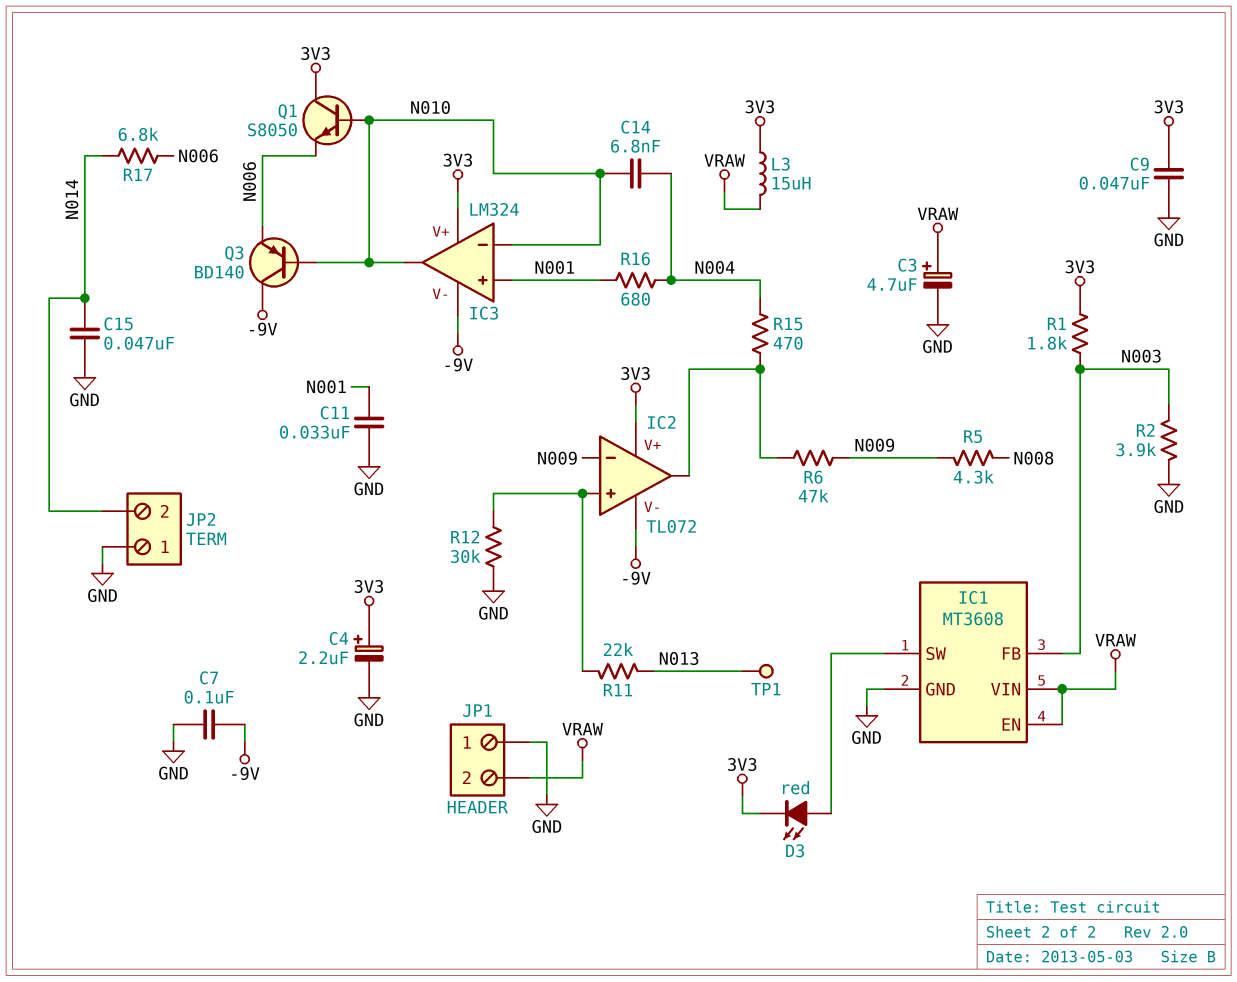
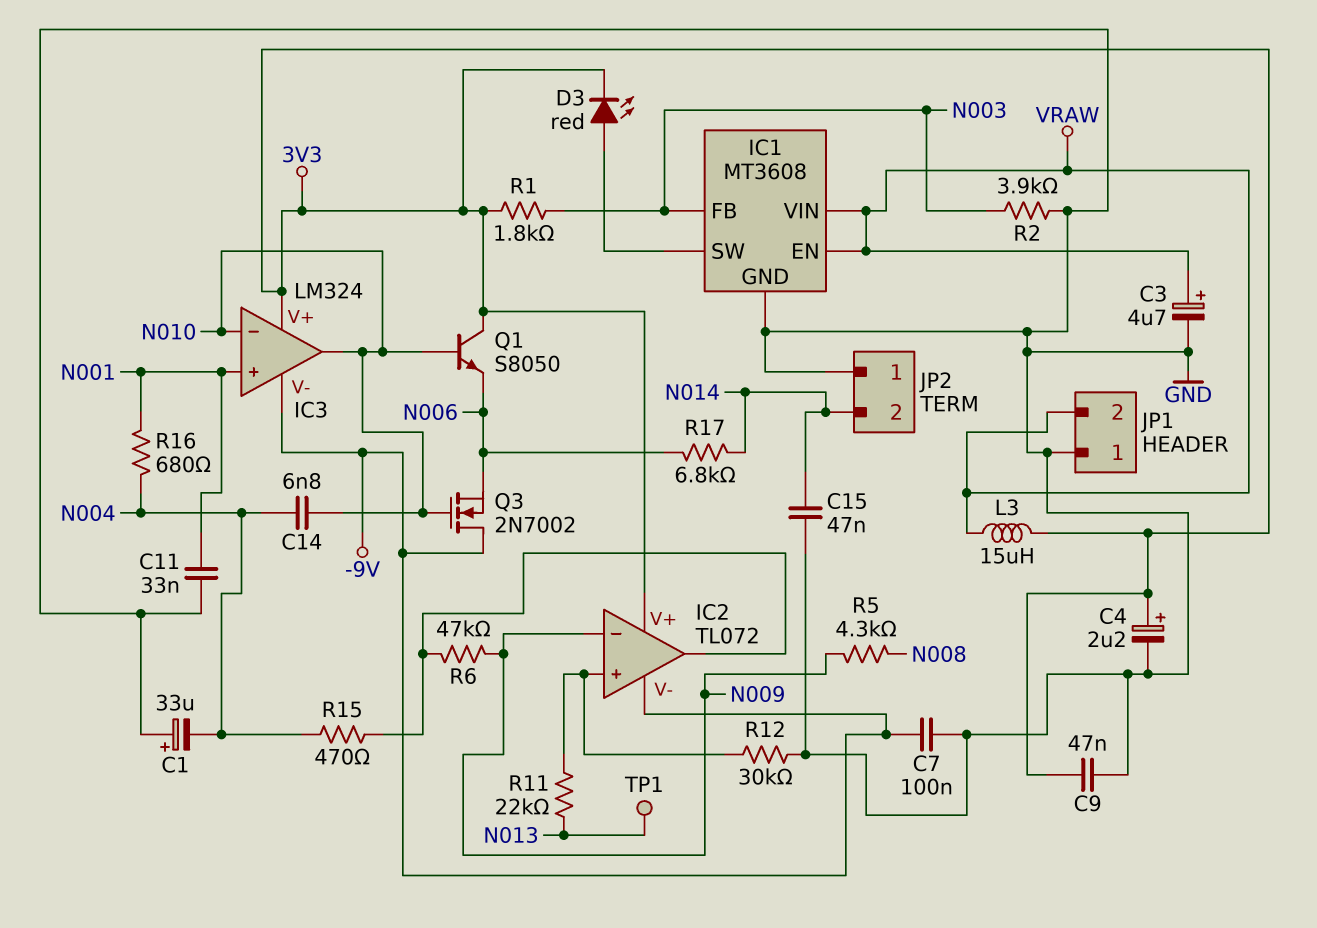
C1: none -> 33uF (plus GND, minus N004)
Q3: PNP BD140 (B N010, C -9V, E N006) -> NMOS 2N7002 (G N010, D -9V, S N006)

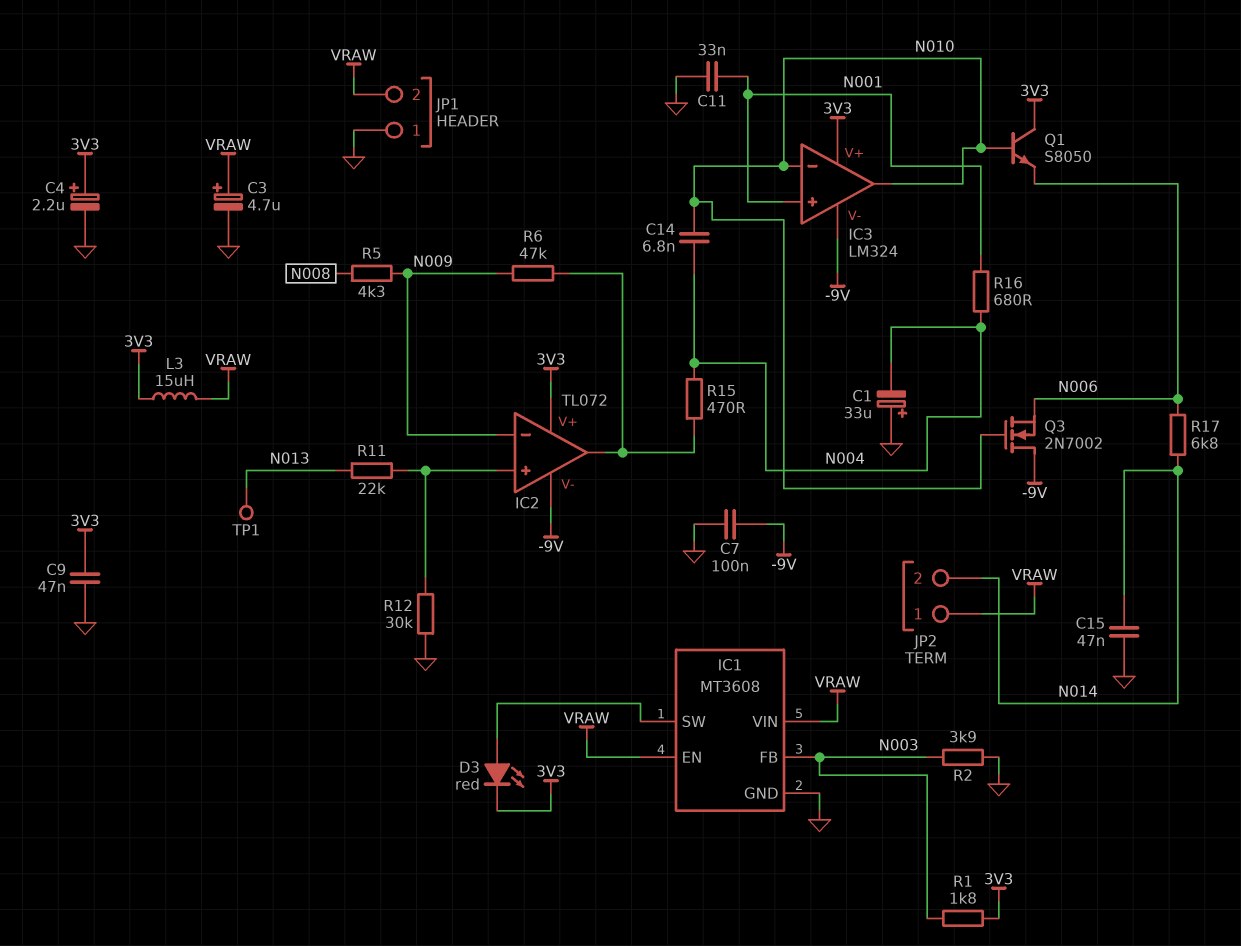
JP2 pin 1: GND -> VRAW

